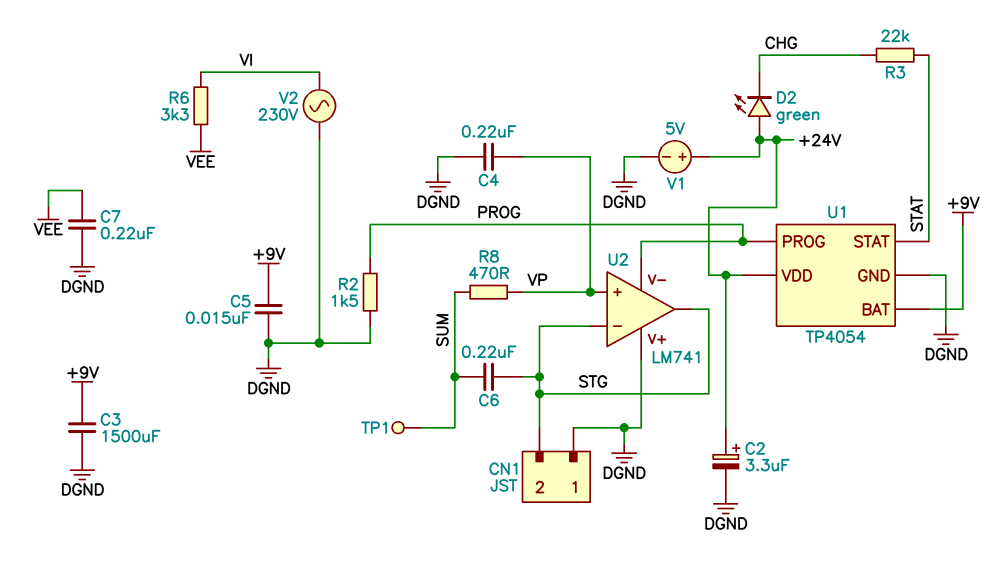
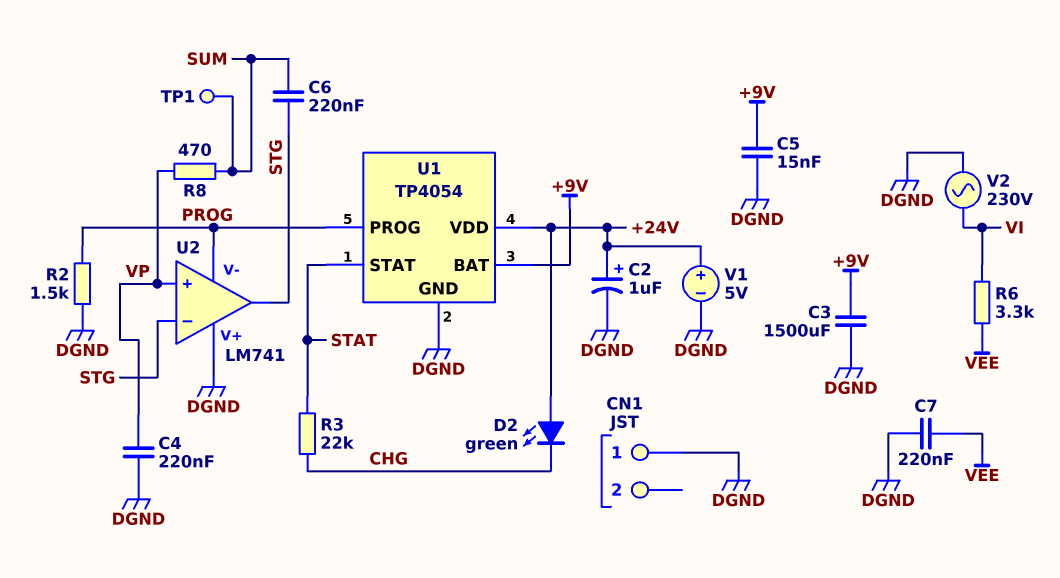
C2: 3.3uF (plus +24V, minus DGND) -> 1uF (plus +24V, minus DGND)
CN1 pin 2: STG -> none

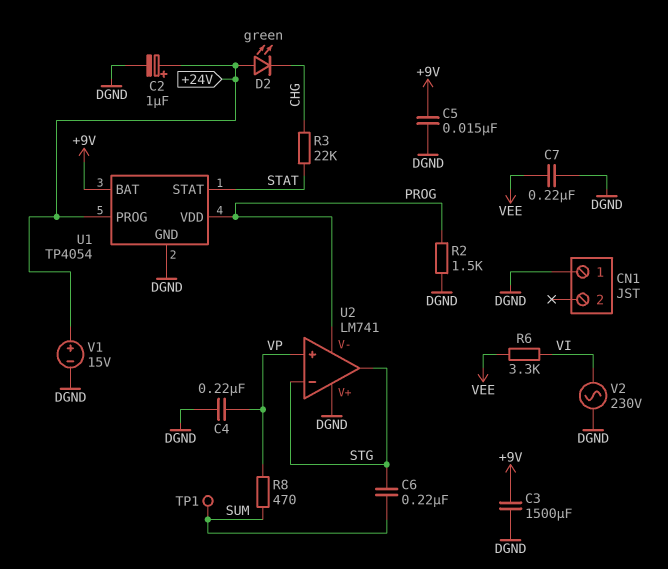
U1 pin PROG: PROG -> +24V
U1 pin VDD: +24V -> PROG
V1: 5V (plus +24V, minus DGND) -> 15V (plus +24V, minus DGND)

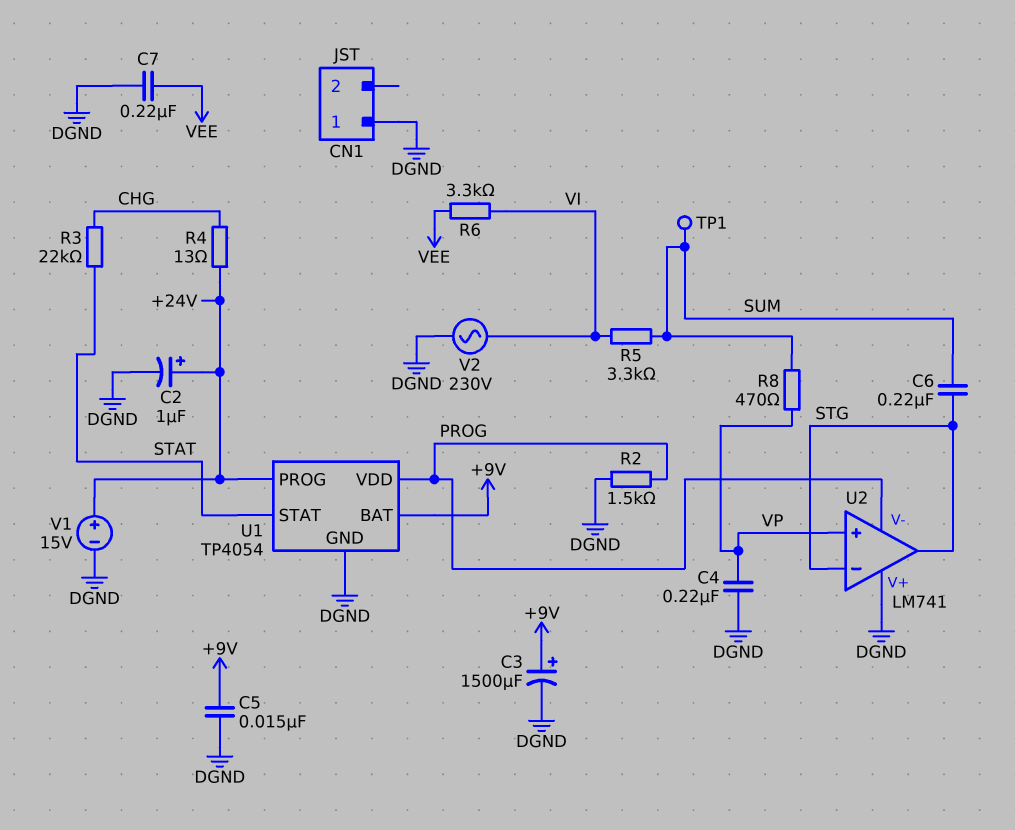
C3: 1500uF (+9V, DGND) -> 1500uF (plus +9V, minus DGND)
D2: LED green (A +24V, K CHG) -> none
R4: none -> 13 (+24V, CHG)
R5: none -> 3.3k (SUM, VI)

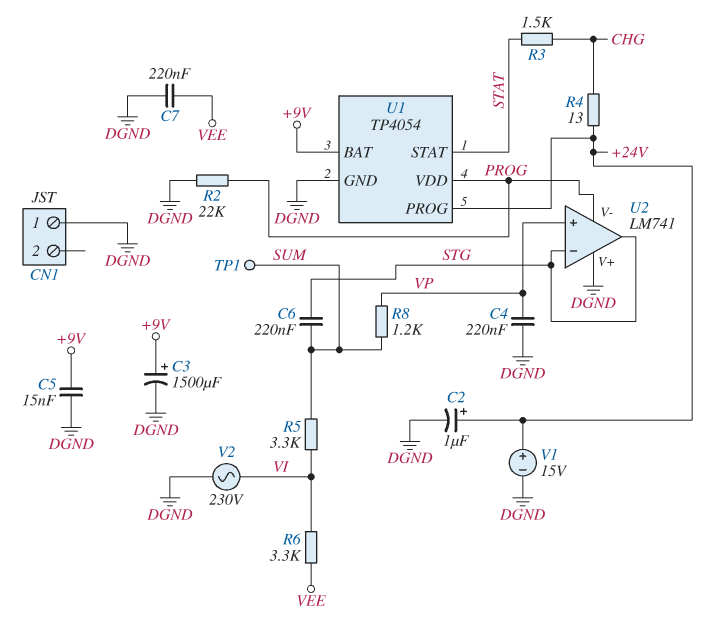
R2: 1.5k (DGND, PROG) -> 22k (DGND, PROG)
R3: 22k (CHG, STAT) -> 1.5k (CHG, STAT)
R8: 470 (SUM, VP) -> 1.2k (SUM, VP)

